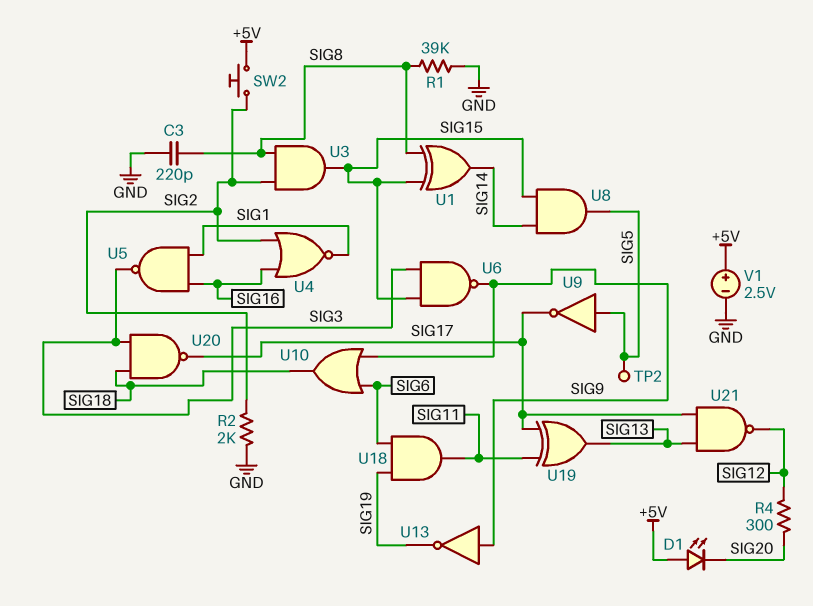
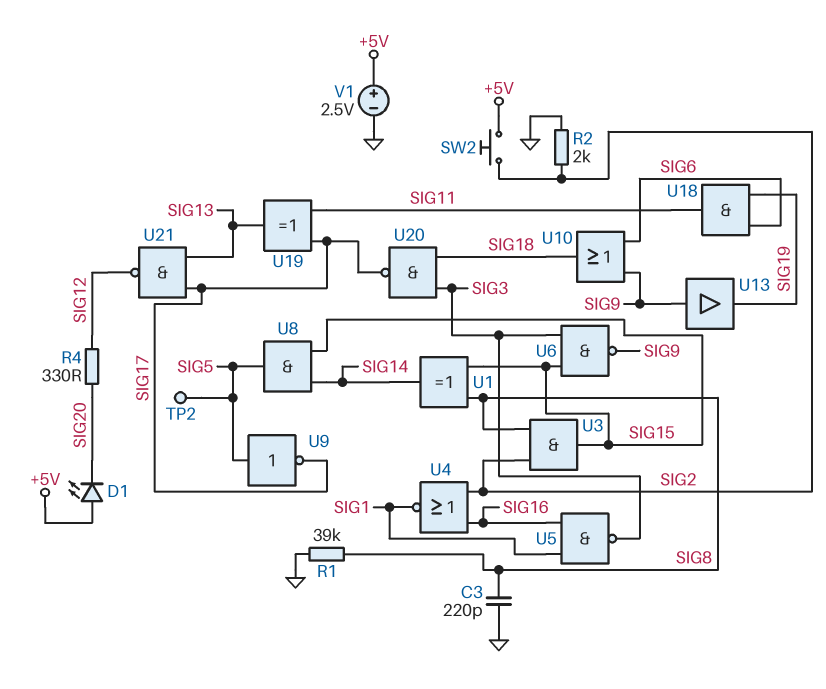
R4: 300 (SIG12, SIG20) -> 330 (SIG12, SIG20)
U13: NOT (in SIG9, out SIG19) -> buffer (in SIG9, out SIG19)

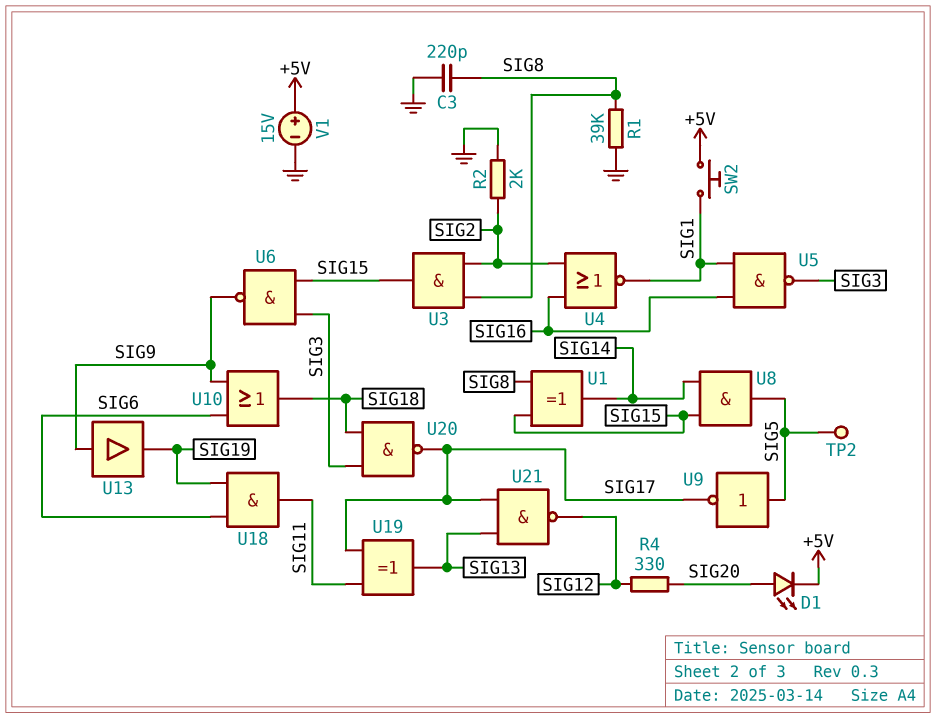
D1: LED (A +5V, K SIG20) -> LED (A SIG20, K +5V)
SW2: button (+5V, SIG2) -> button (+5V, SIG1)
V1: 2.5V (plus +5V, minus GND) -> 15V (plus +5V, minus GND)

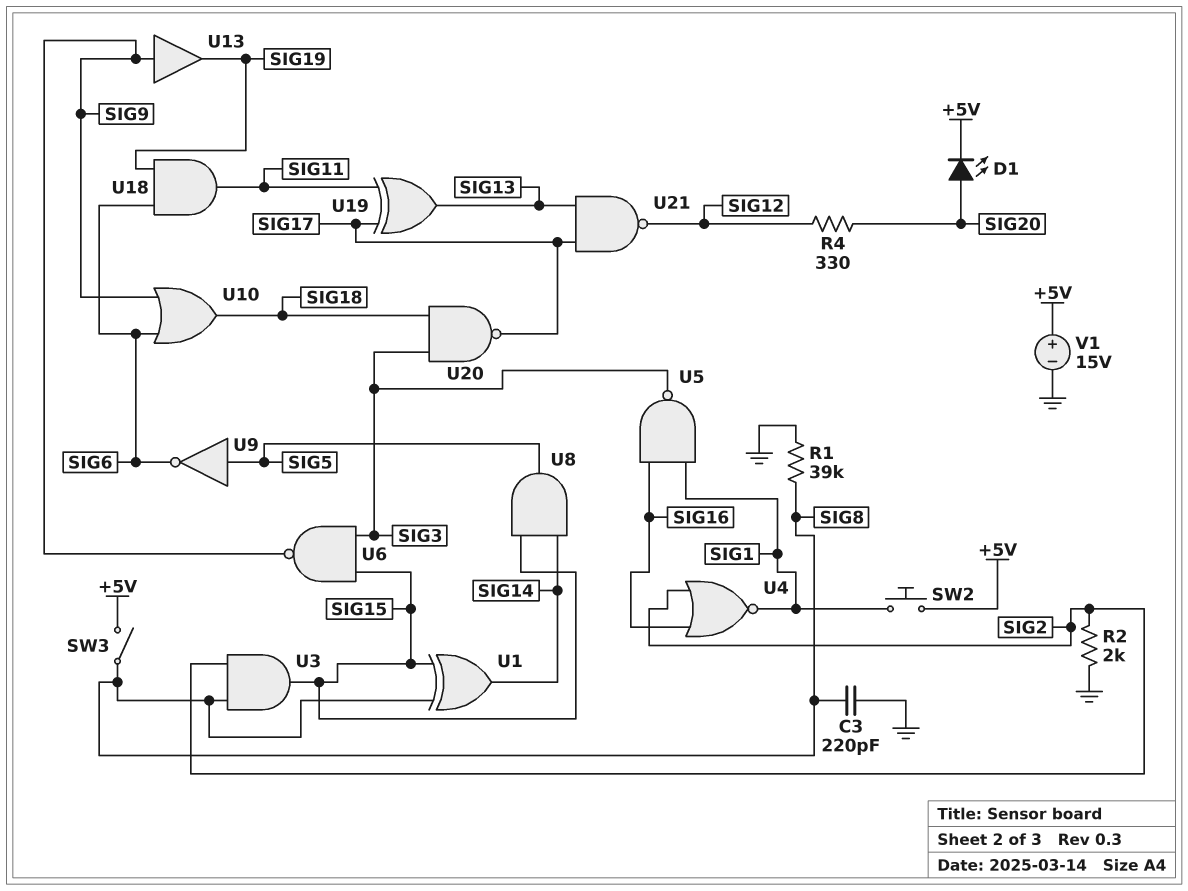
SW3: none -> switch (+5V, SIG8)
TP2: test point (SIG5) -> none
U9: NOT (in SIG5, out SIG17) -> NOT (in SIG5, out SIG6)

